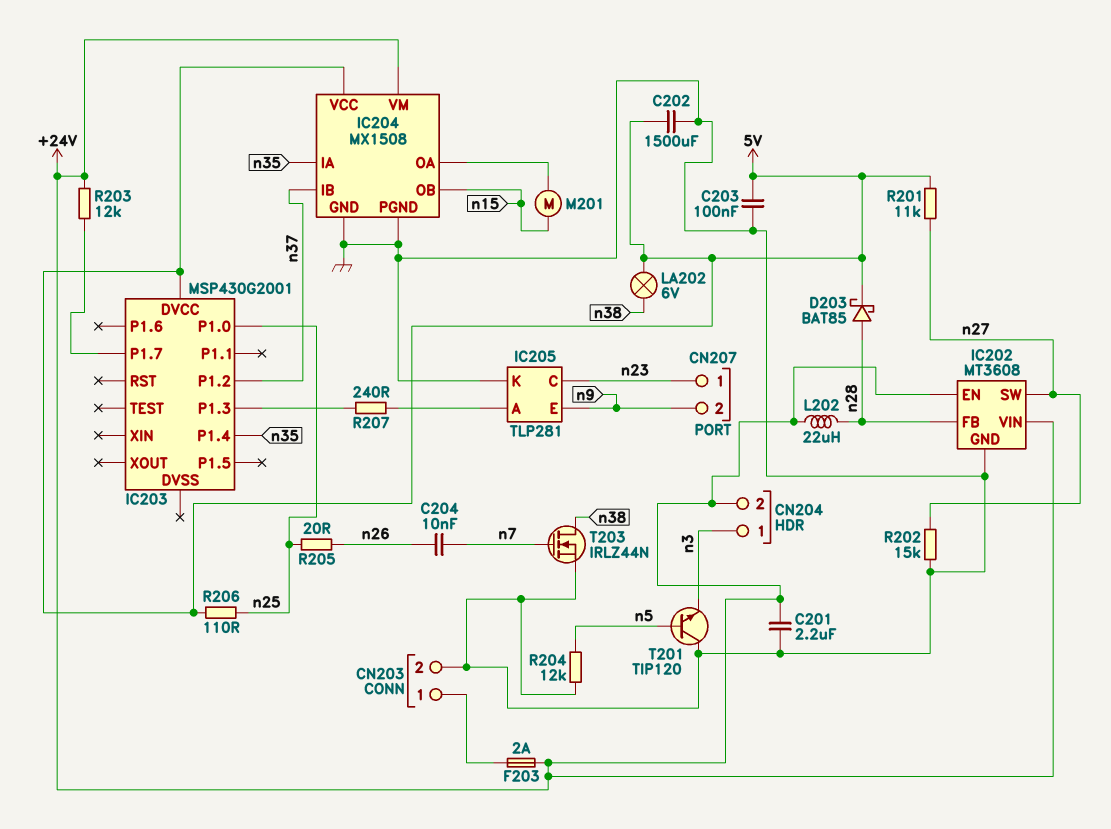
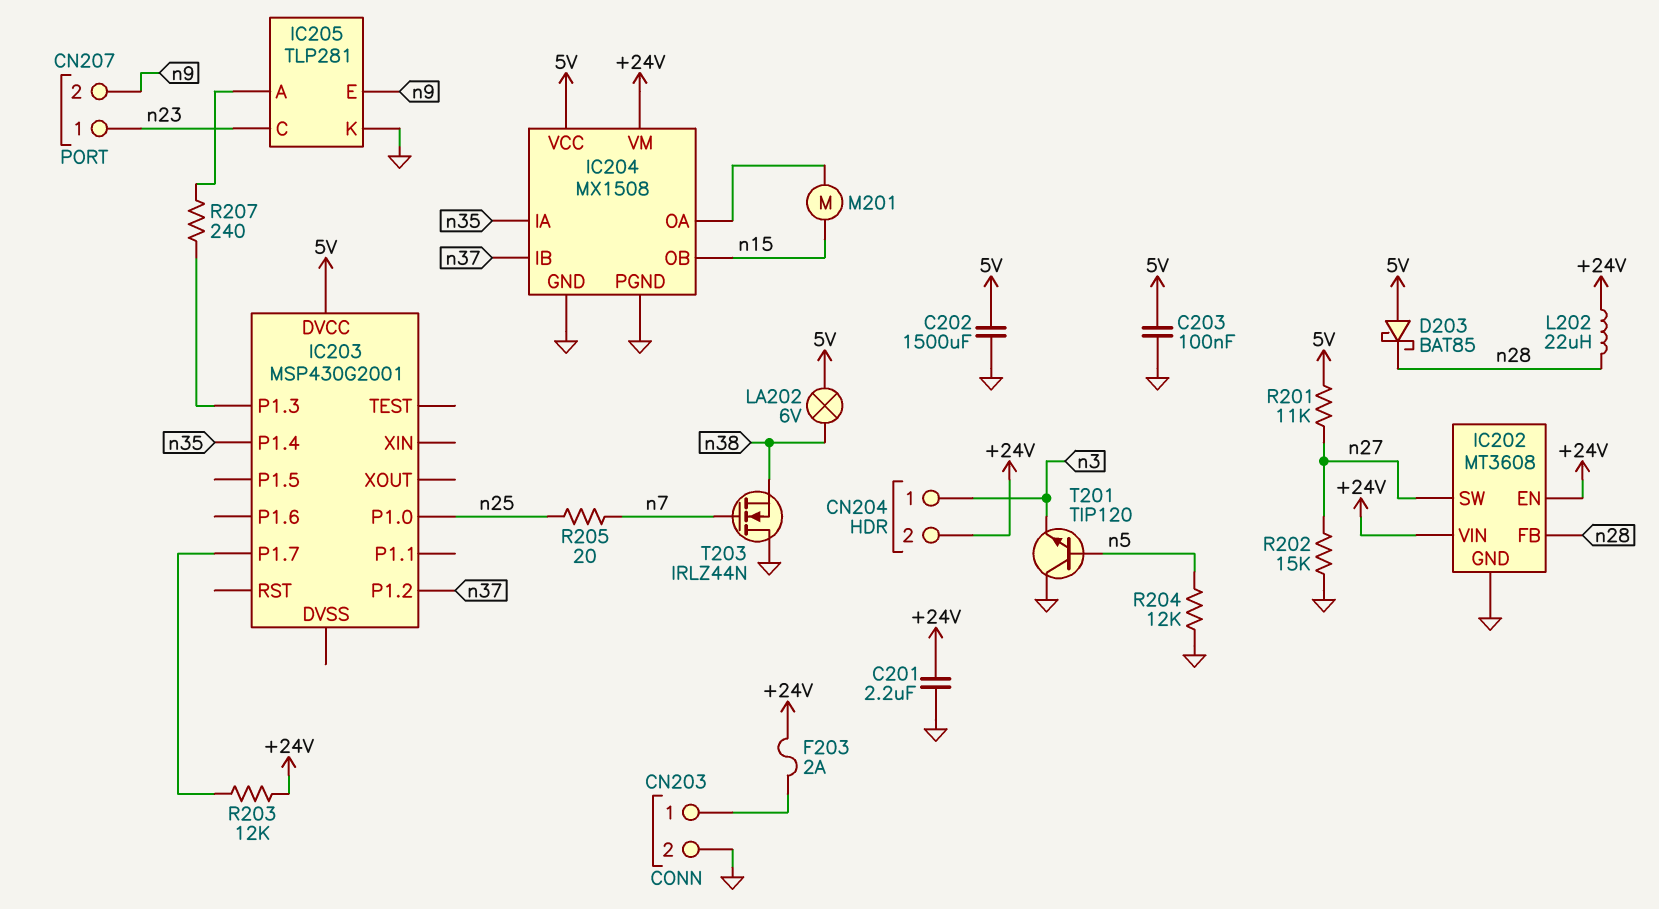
C204: 10nF (n7, n26) -> none
D203: schottky BAT85 (A n28, K 5V) -> schottky BAT85 (A 5V, K n28)
R205: 20 (n25, n26) -> 20 (n7, n25)
R206: 110 (5V, n25) -> none
T203: NMOS IRLZ44N (G n7, D n38, S GND) -> NMOS IRLZ44N (G n7, D GND, S n38)

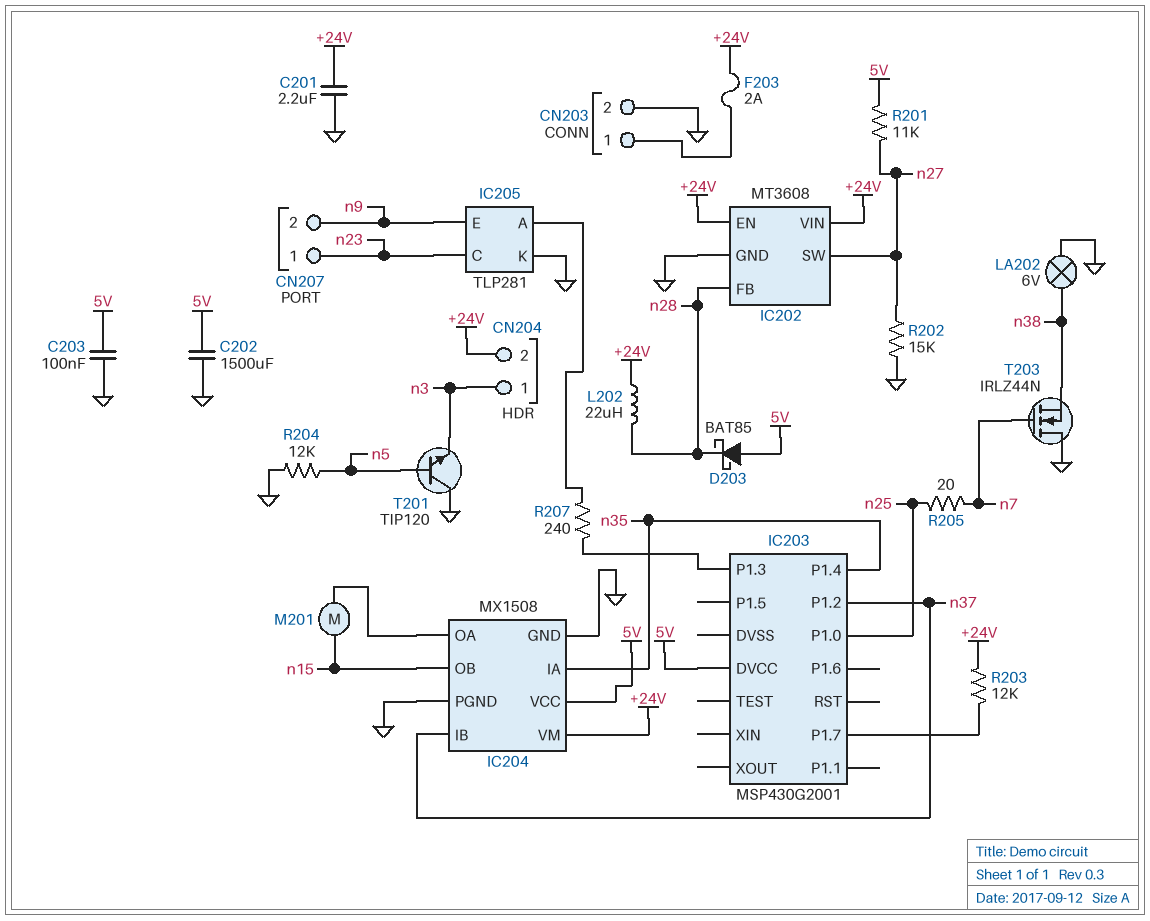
LA202: lamp 6V (5V, n38) -> lamp 6V (GND, n38)

